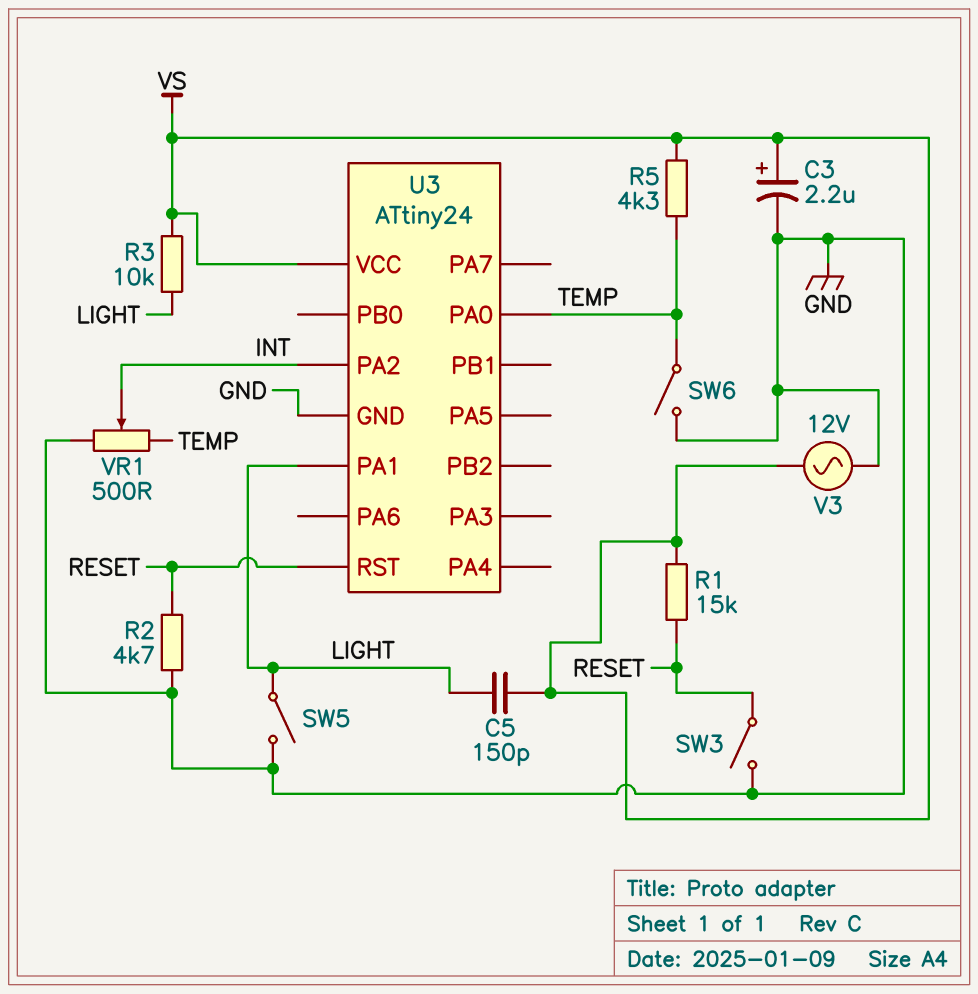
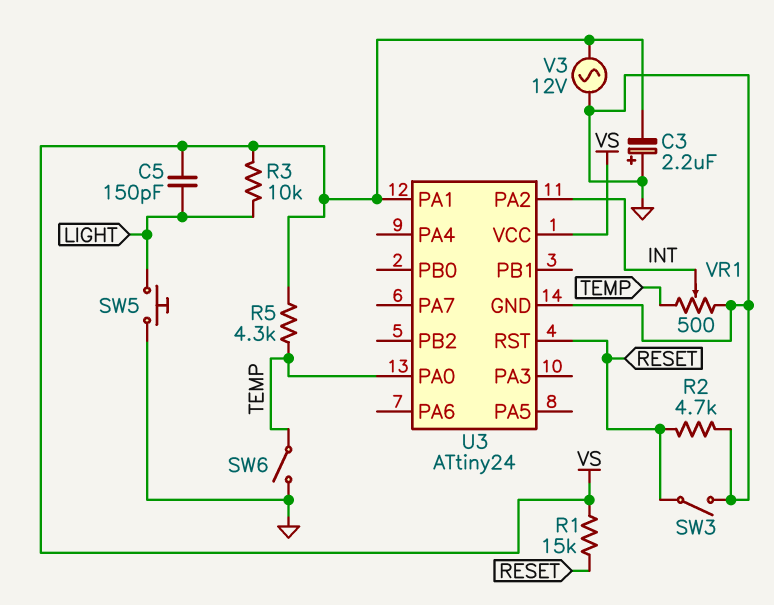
C3: 2.2uF (plus VS, minus GND) -> 2.2uF (plus GND, minus VS)
SW5: switch (GND, LIGHT) -> button (GND, LIGHT)
U3 pin PA1: LIGHT -> VS

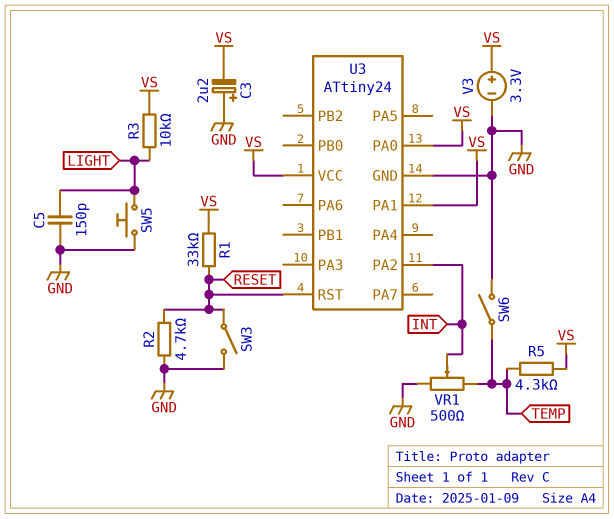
C5: 150pF (LIGHT, VS) -> 150pF (GND, LIGHT)
R1: 15k (RESET, VS) -> 33k (RESET, VS)
U3 pin PA0: TEMP -> VS
V3: AC 12V (GND, VS) -> 3.3V (plus VS, minus GND)

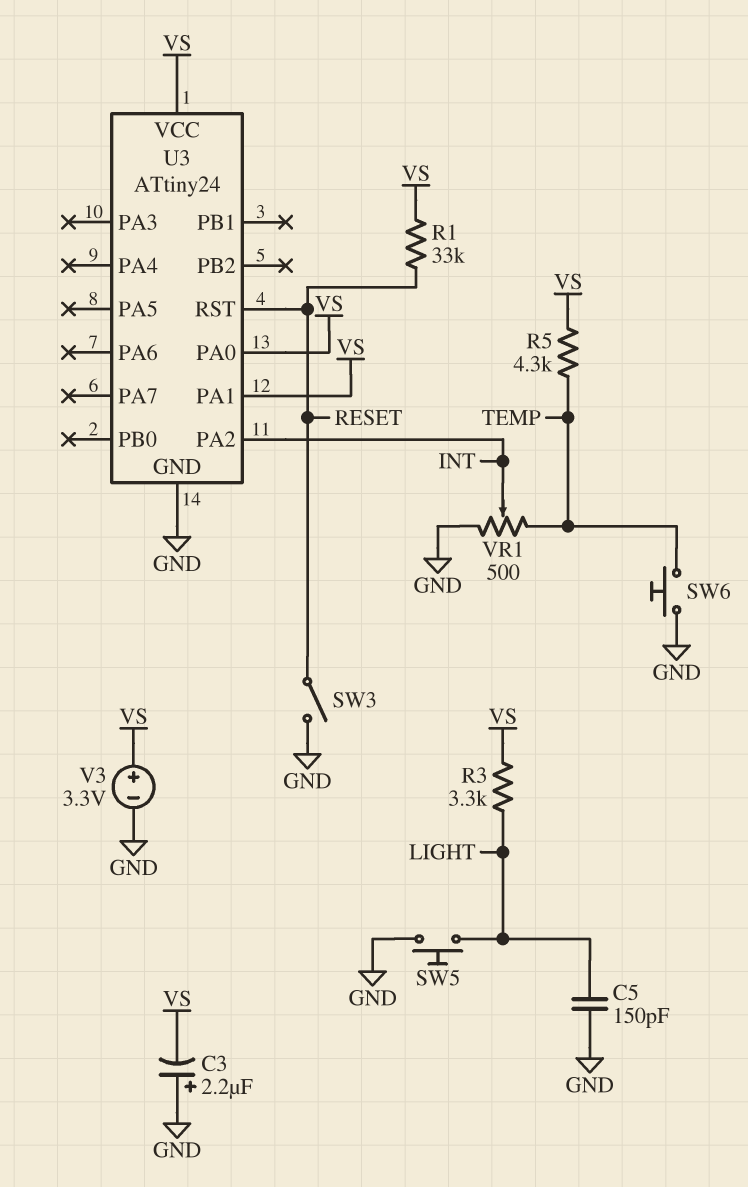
R2: 4.7k (GND, RESET) -> none
R3: 10k (LIGHT, VS) -> 3.3k (LIGHT, VS)
SW6: switch (GND, TEMP) -> button (GND, TEMP)

